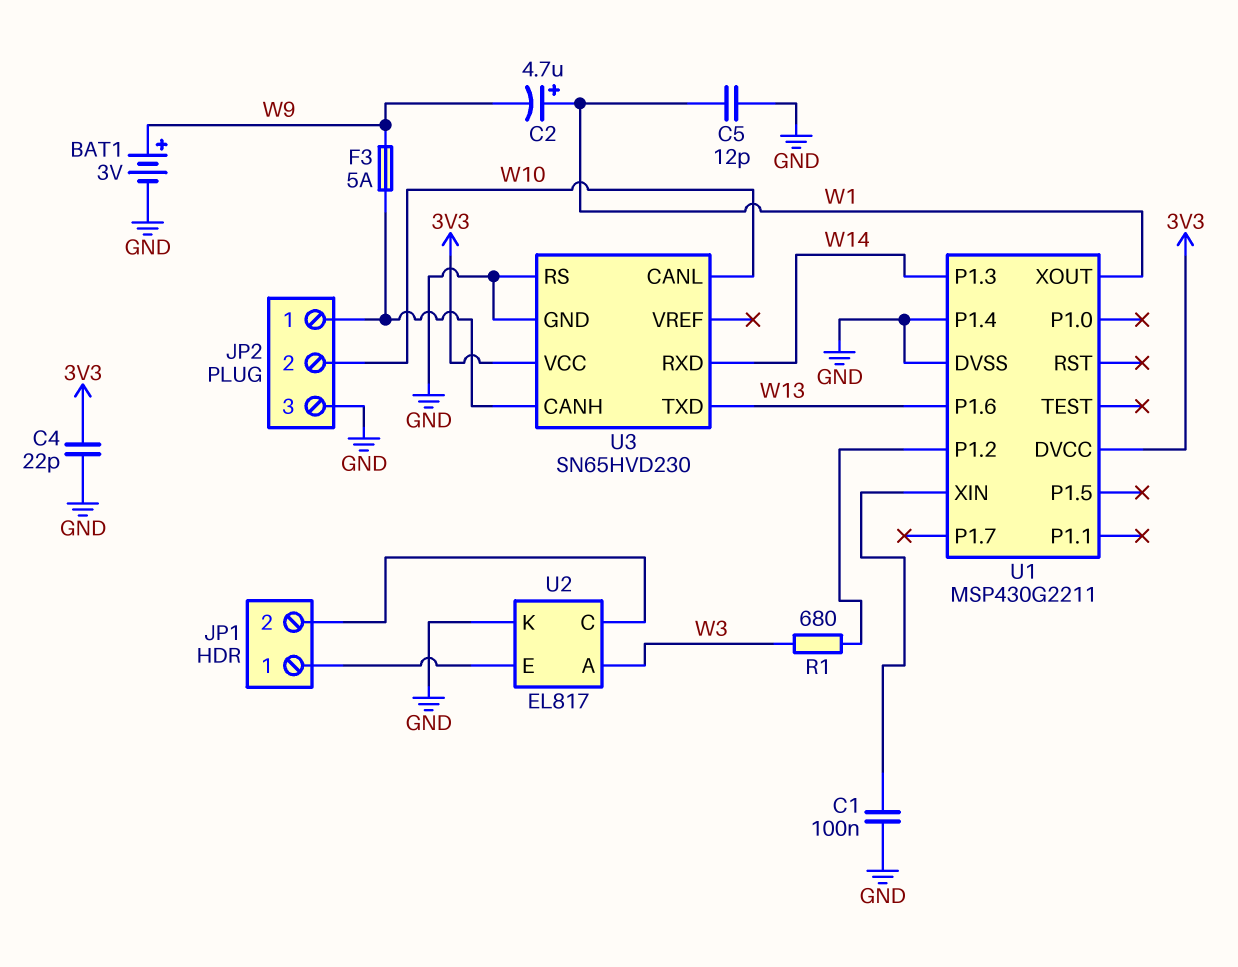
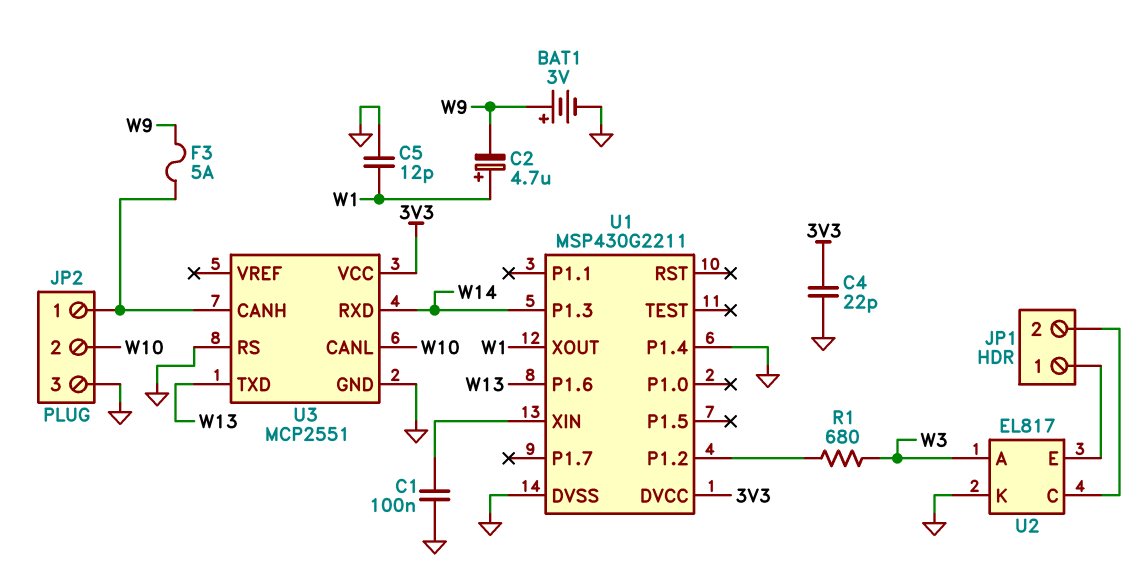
U3: SN65HVD230 -> MCP2551

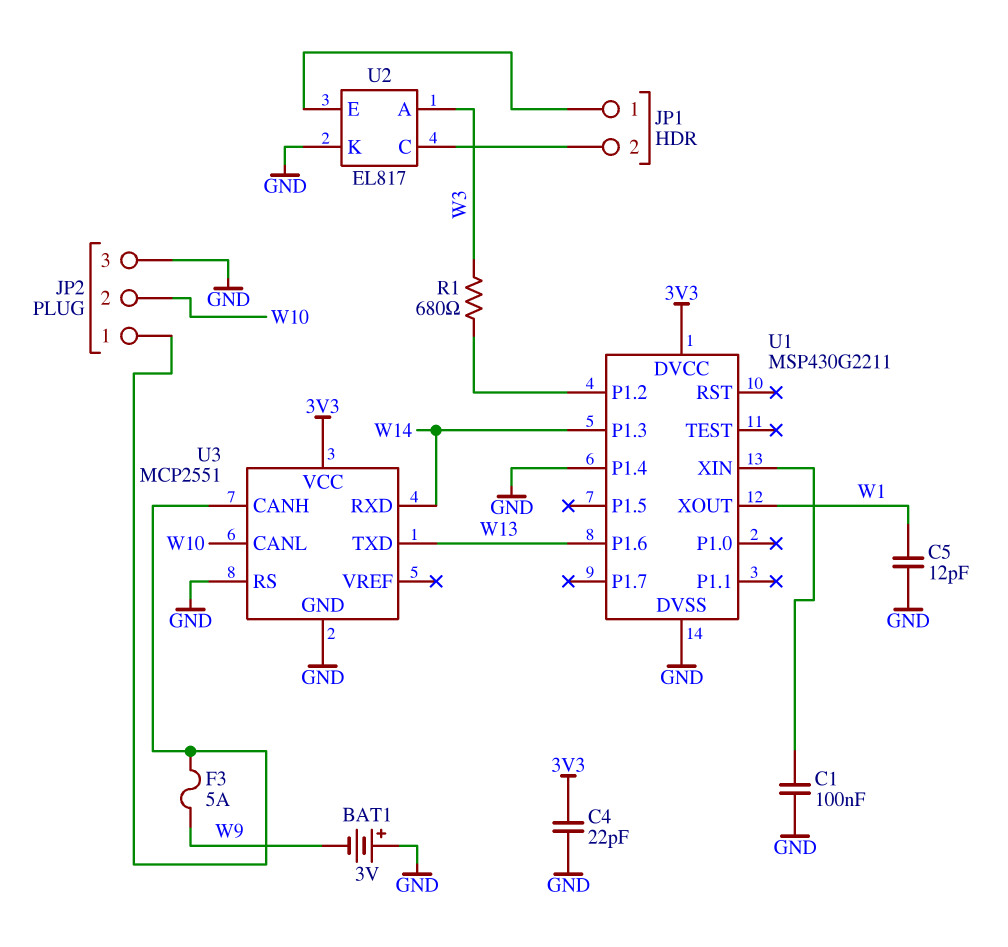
BAT1: 3V (plus W9, minus GND) -> 3V (plus GND, minus W9)
C2: 4.7uF (plus W1, minus W9) -> none

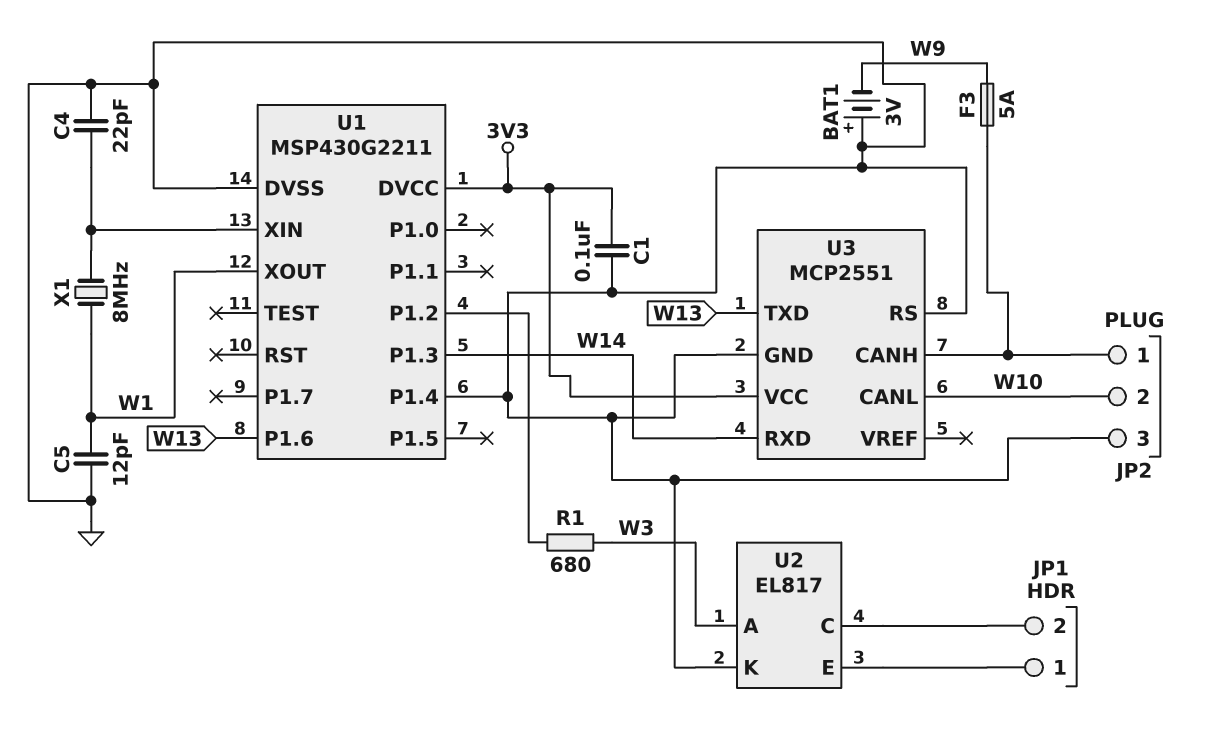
C1: 100nF (GND, U1/XIN) -> 100nF (3V3, GND)
C4: 22pF (3V3, GND) -> 22pF (GND, U1/XIN)
X1: none -> 8MHz (U1/XIN, W1)

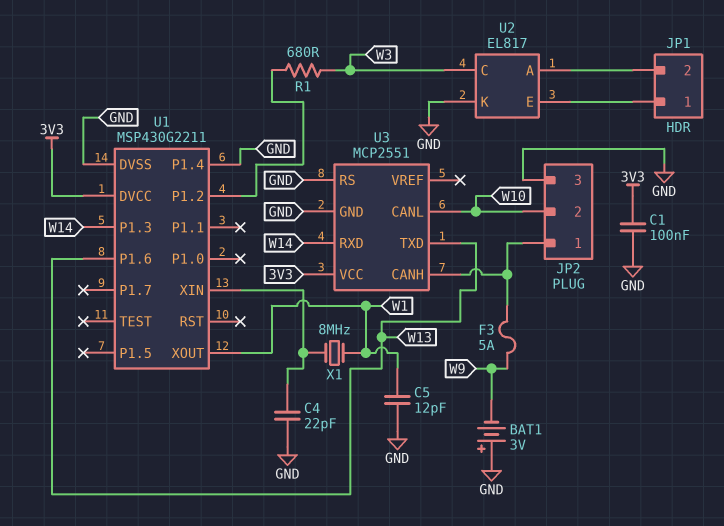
U2 pin A: W3 -> JP1/2
U2 pin C: JP1/2 -> W3

